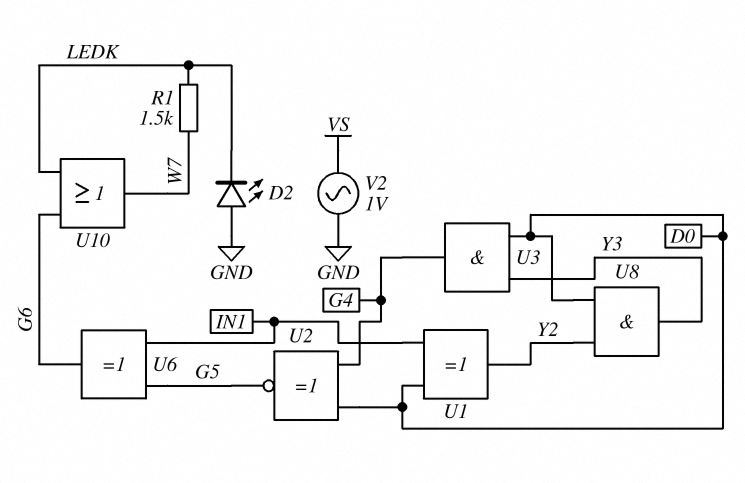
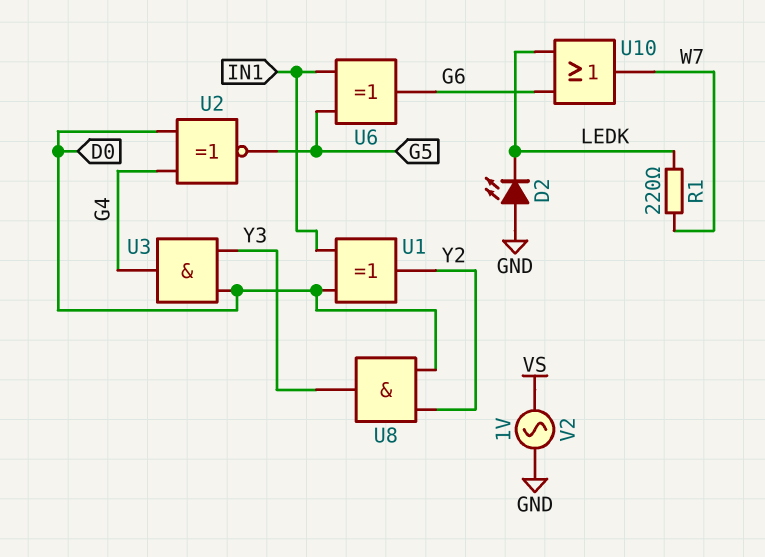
R1: 1.5k (LEDK, W7) -> 220 (LEDK, W7)

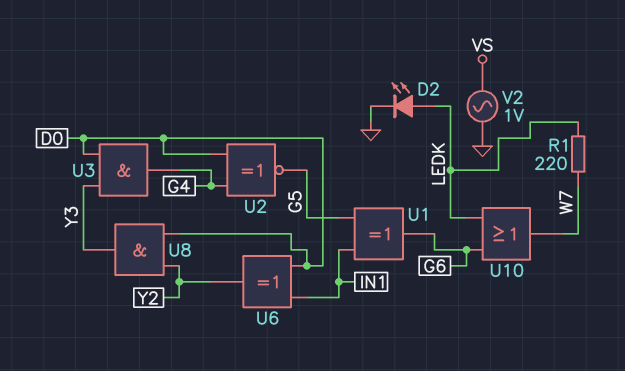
D2: LED (A GND, K LEDK) -> LED (A LEDK, K GND)
U1: XOR (in D0, in IN1, out Y2) -> XOR (in G5, in IN1, out G6)
U6: XOR (in G5, in IN1, out G6) -> XOR (in D0, in IN1, out Y2)

